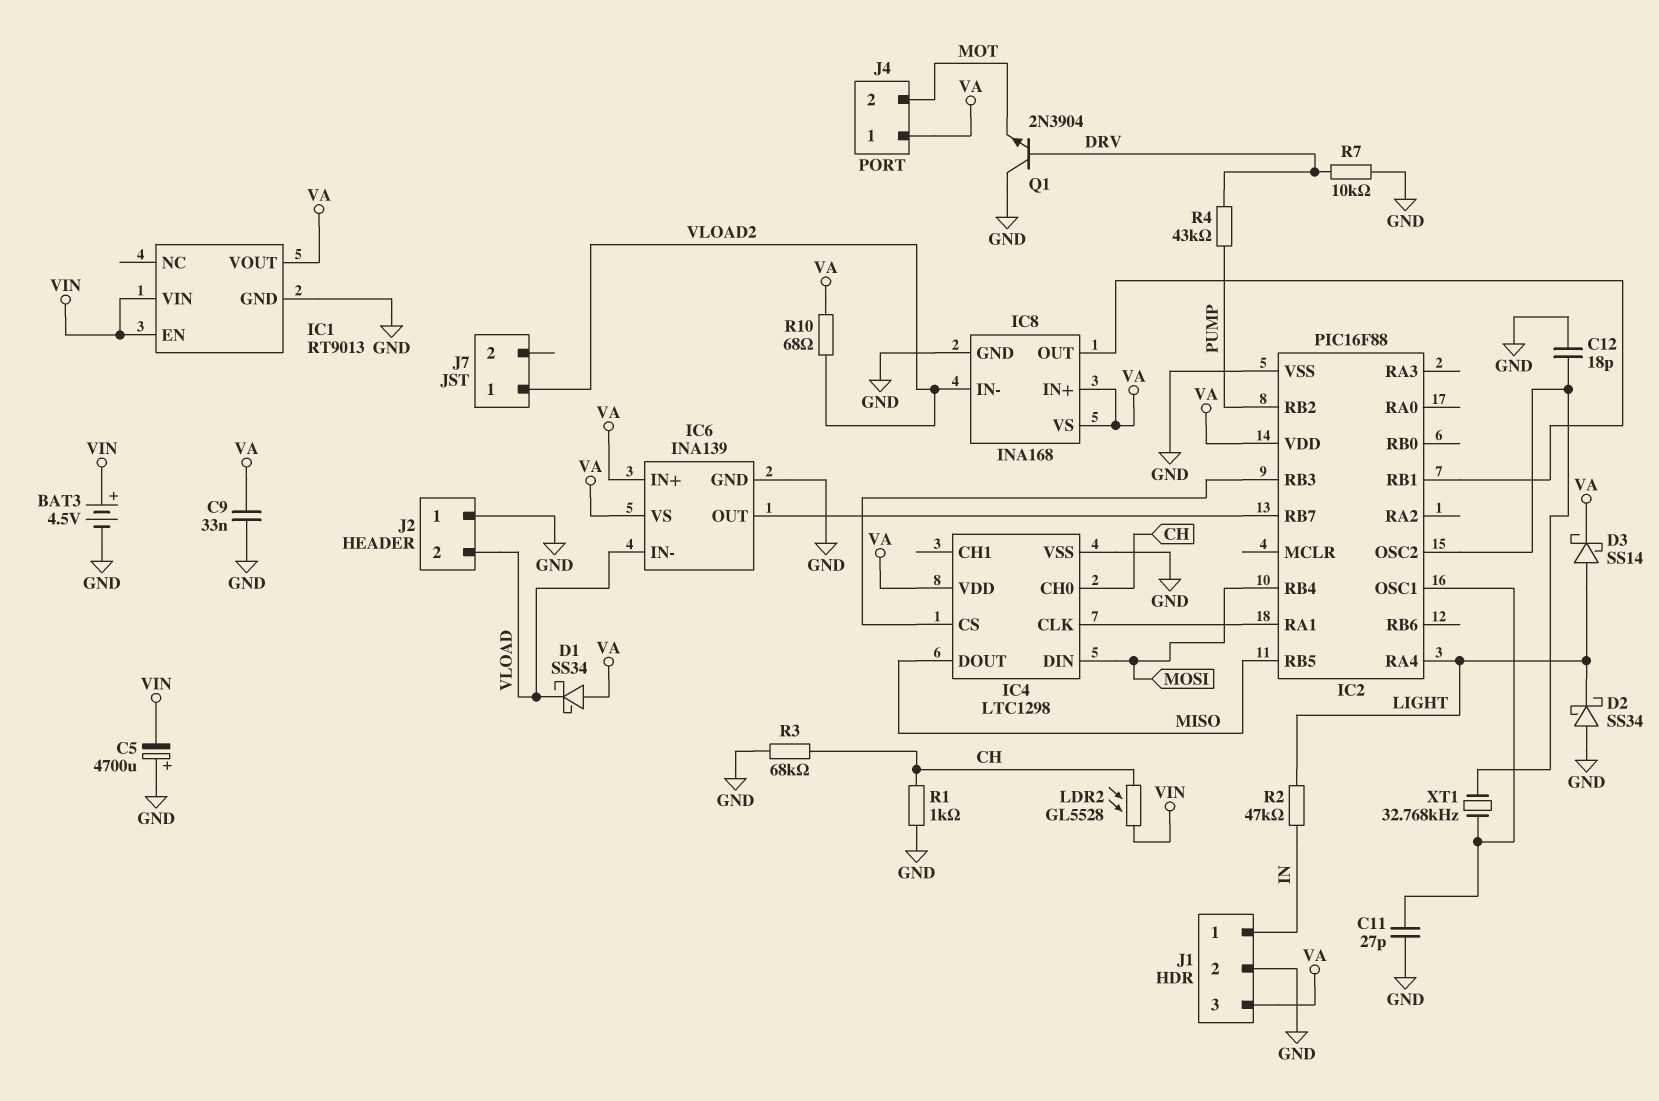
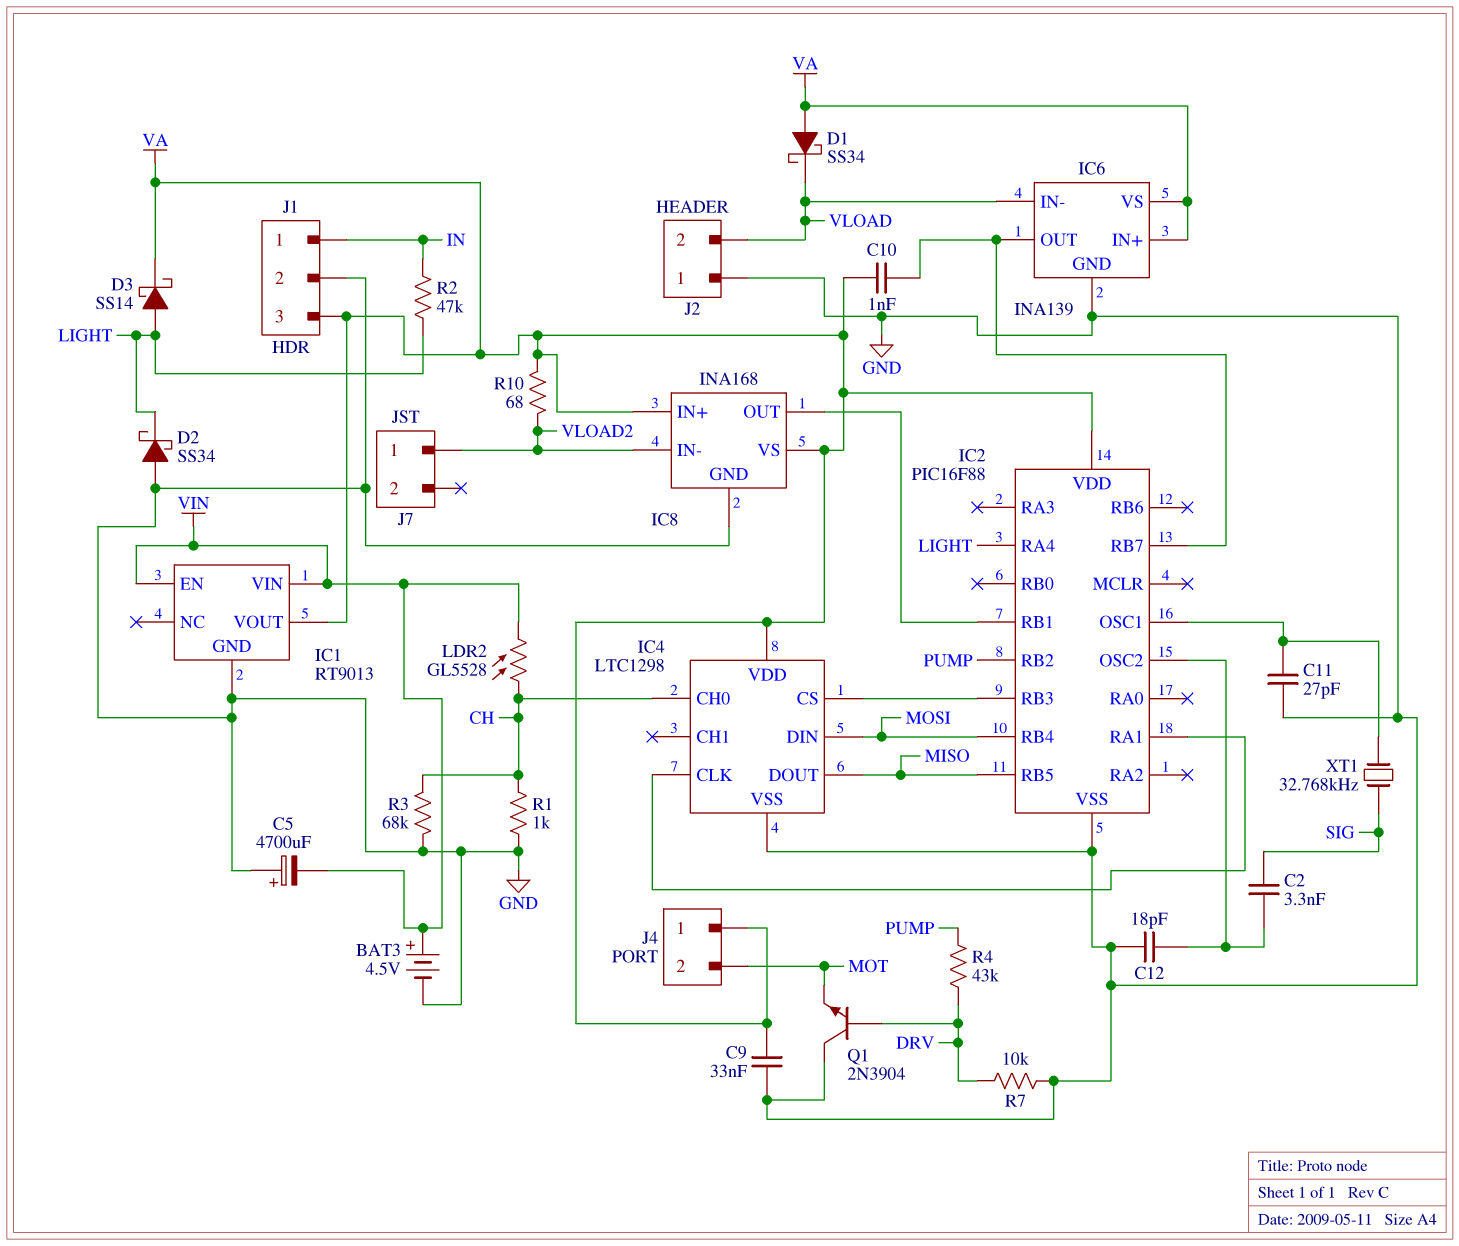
C2: none -> 3.3nF (IC2/OSC2, SIG)
C10: none -> 1nF (IC2/RB7, VA)
XT1: 32.768kHz (IC2/OSC1, IC2/OSC2) -> 32.768kHz (IC2/OSC1, SIG)

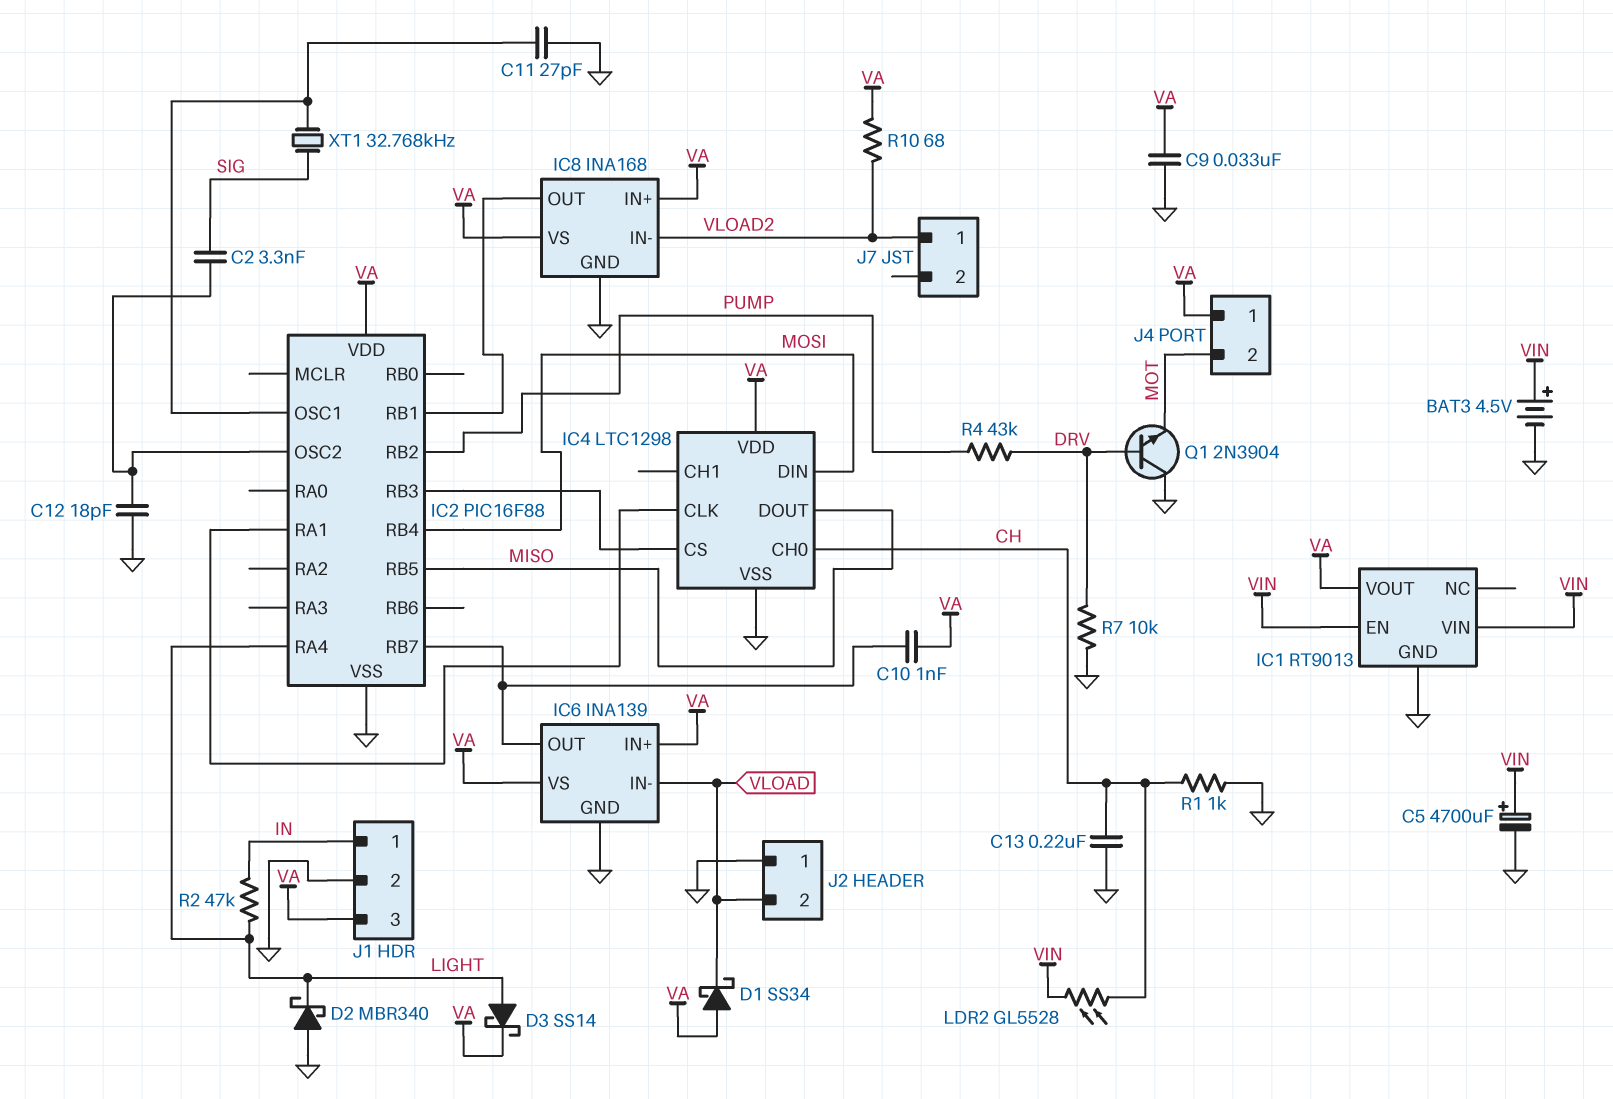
C5: 4700uF (plus GND, minus VIN) -> 4700uF (plus VIN, minus GND)
C13: none -> 220nF (CH, GND)
D2: schottky SS34 (A GND, K LIGHT) -> schottky MBR340 (A GND, K LIGHT)
R3: 68k (CH, GND) -> none

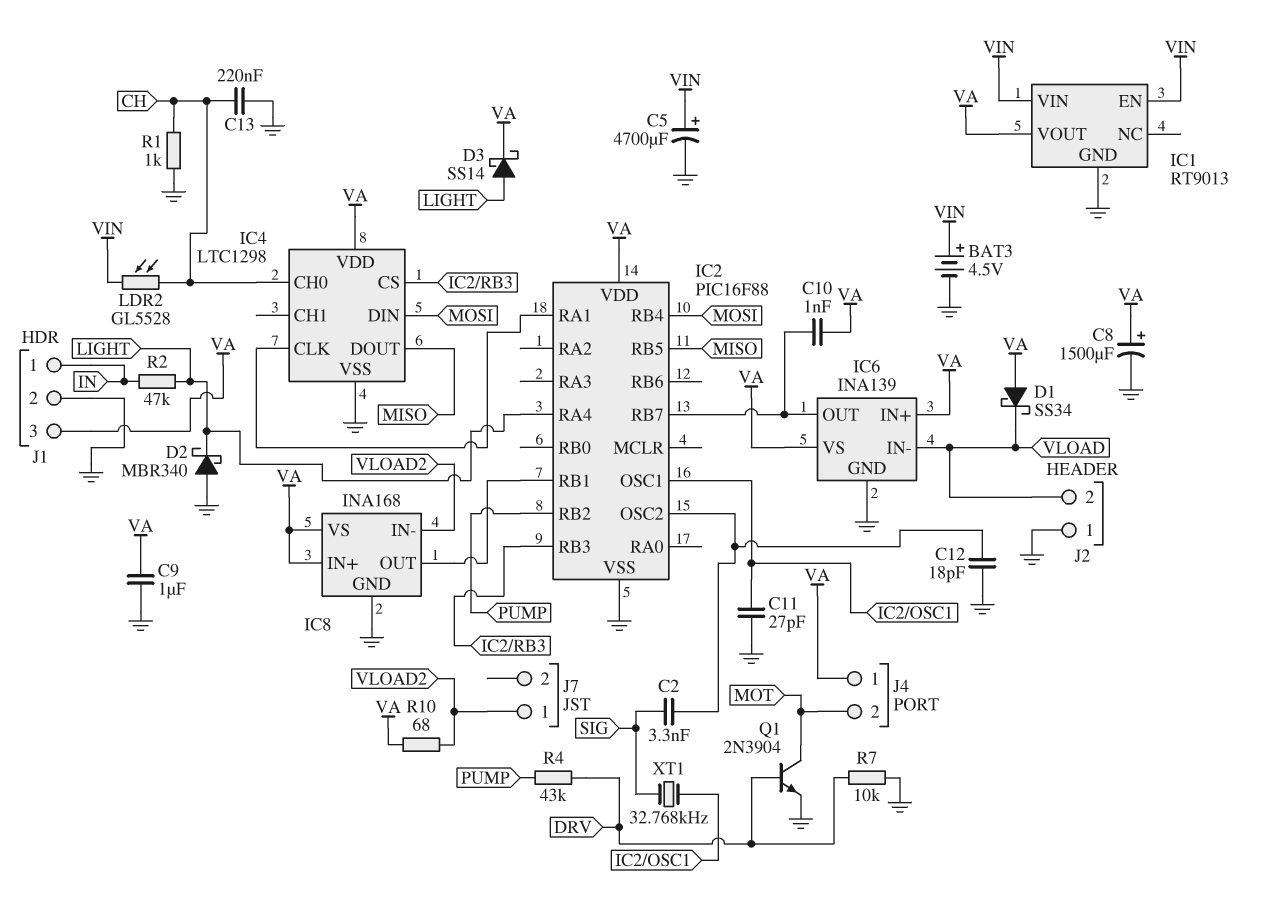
C8: none -> 1500uF (plus VA, minus GND)
C9: 33nF (GND, VA) -> 1uF (GND, VA)
Q1: NPN 2N3904 (B DRV, C GND, E MOT) -> NPN 2N3904 (B DRV, C MOT, E GND)

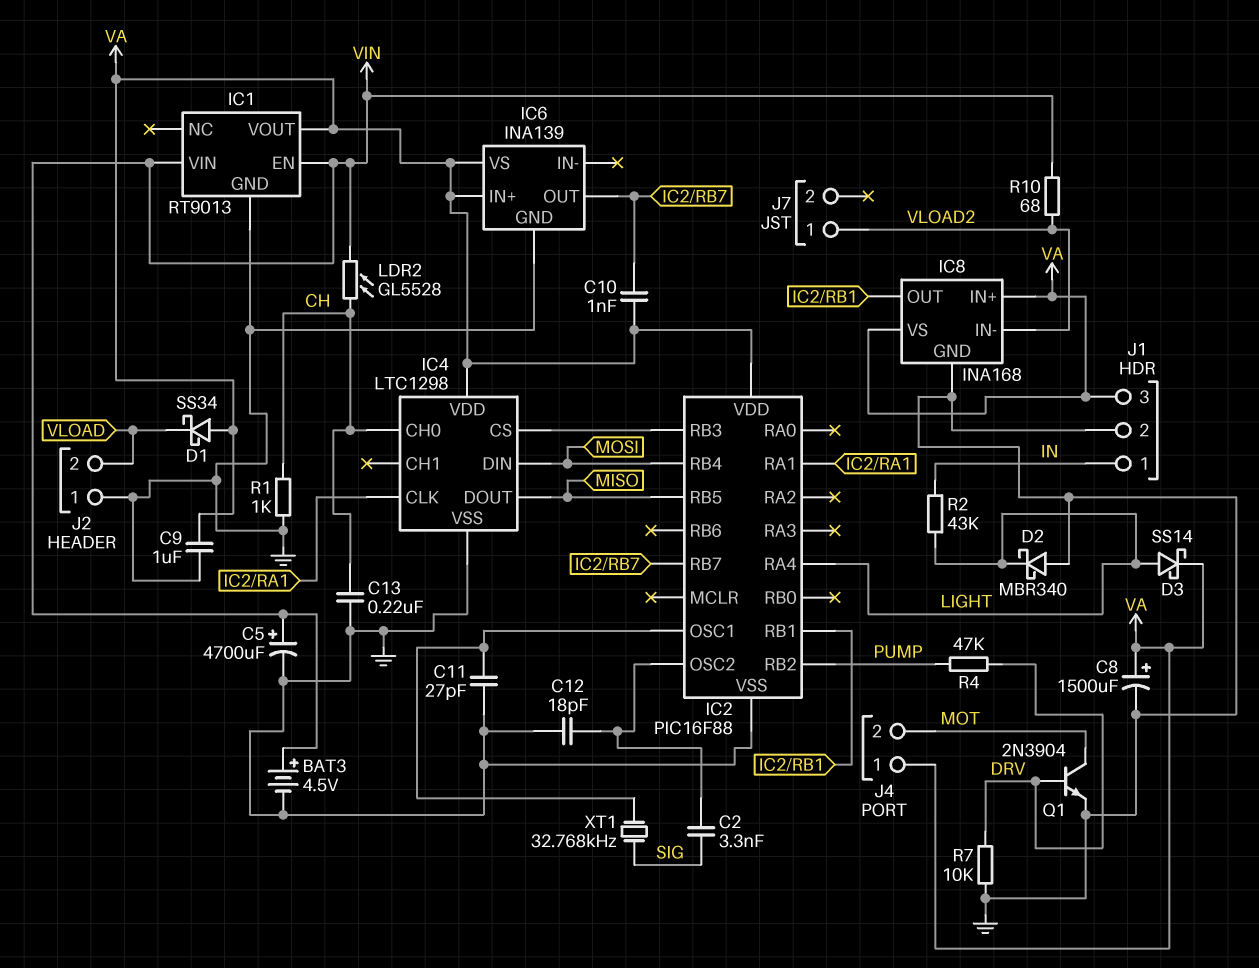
IC6 pin IN-: VLOAD -> none
R2: 47k (IN, LIGHT) -> 43k (IN, LIGHT)
R4: 43k (DRV, PUMP) -> 47k (DRV, PUMP)
R10: 68 (VA, VLOAD2) -> 68 (VIN, VLOAD2)

